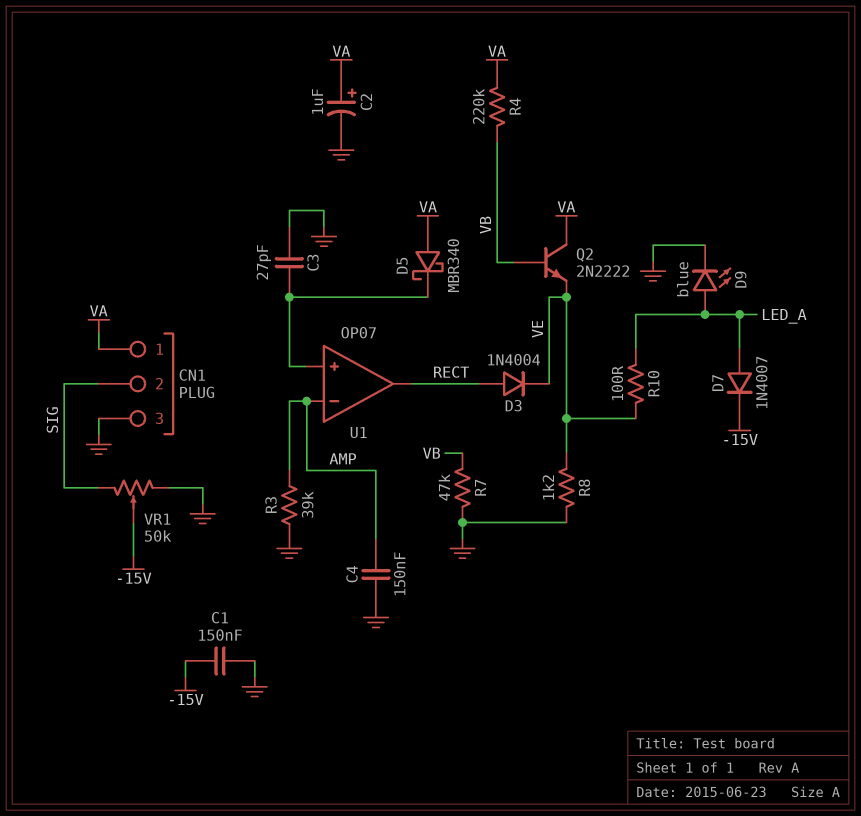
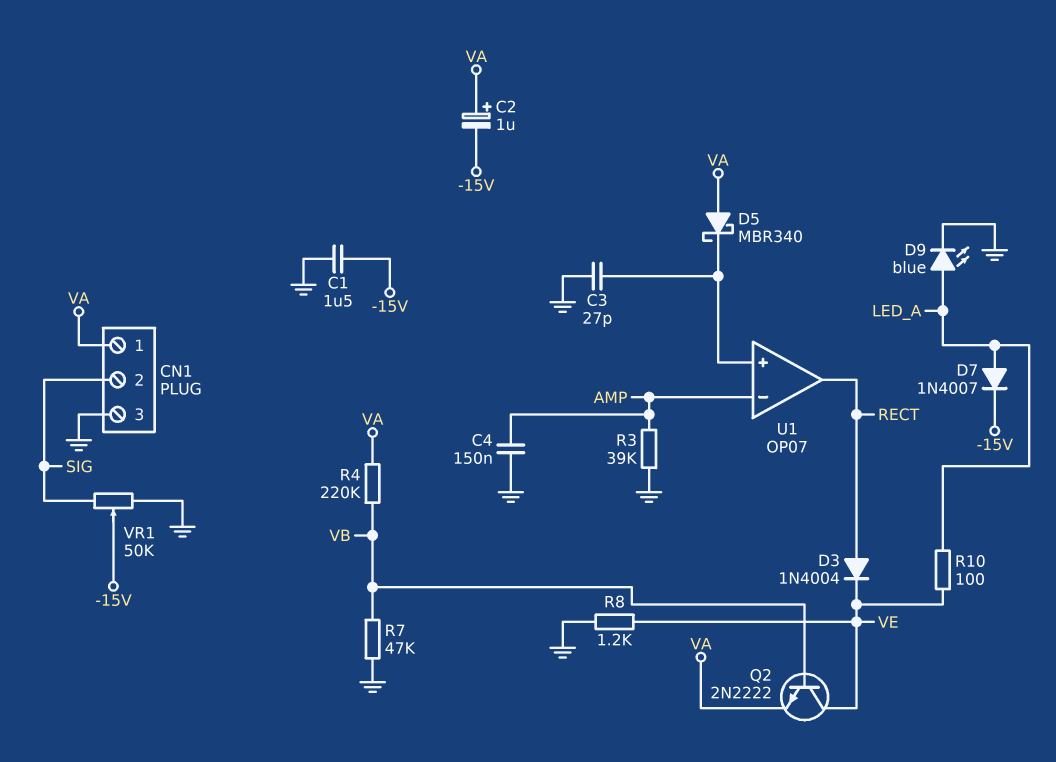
C1: 150nF (-15V, GND) -> 1.5uF (-15V, GND)
C2: 1uF (plus VA, minus GND) -> 1uF (plus VA, minus -15V)
Q2: NPN 2N2222 (B VB, C VA, E VE) -> NPN 2N2222 (B VB, C VE, E VA)

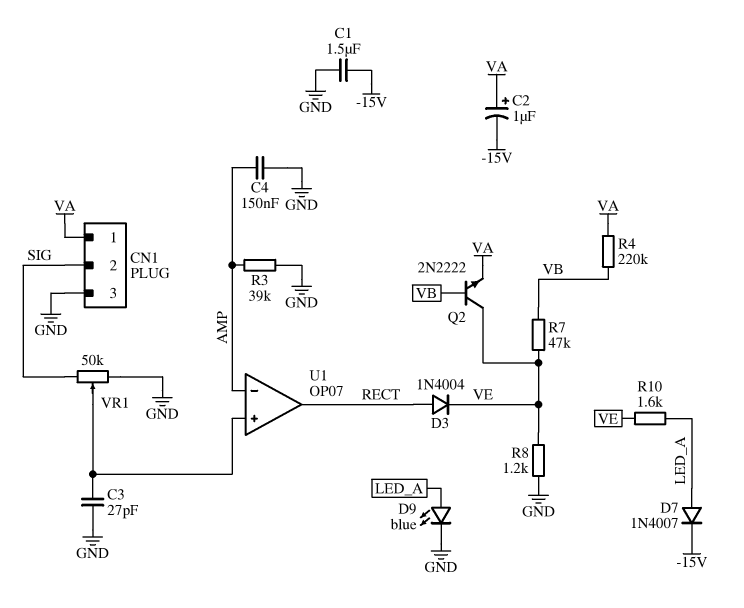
D5: schottky MBR340 (A VA, K U1/in+) -> none
R7: 47k (GND, VB) -> 47k (VB, VE)
R10: 100 (LED_A, VE) -> 1.6k (LED_A, VE)
VR1: 50k (GND, SIG, wiper -15V) -> 50k (GND, SIG, wiper U1/in+)

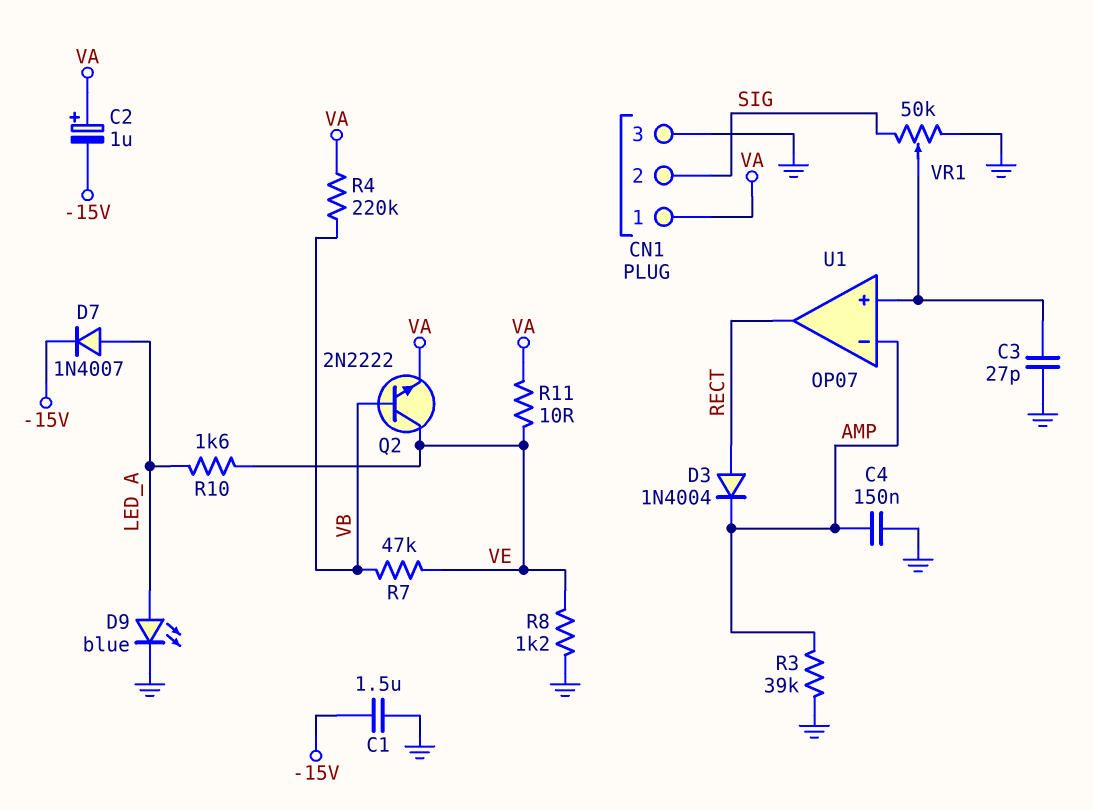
D3: diode 1N4004 (A RECT, K VE) -> diode 1N4004 (A RECT, K AMP)
R11: none -> 10 (VA, VE)

